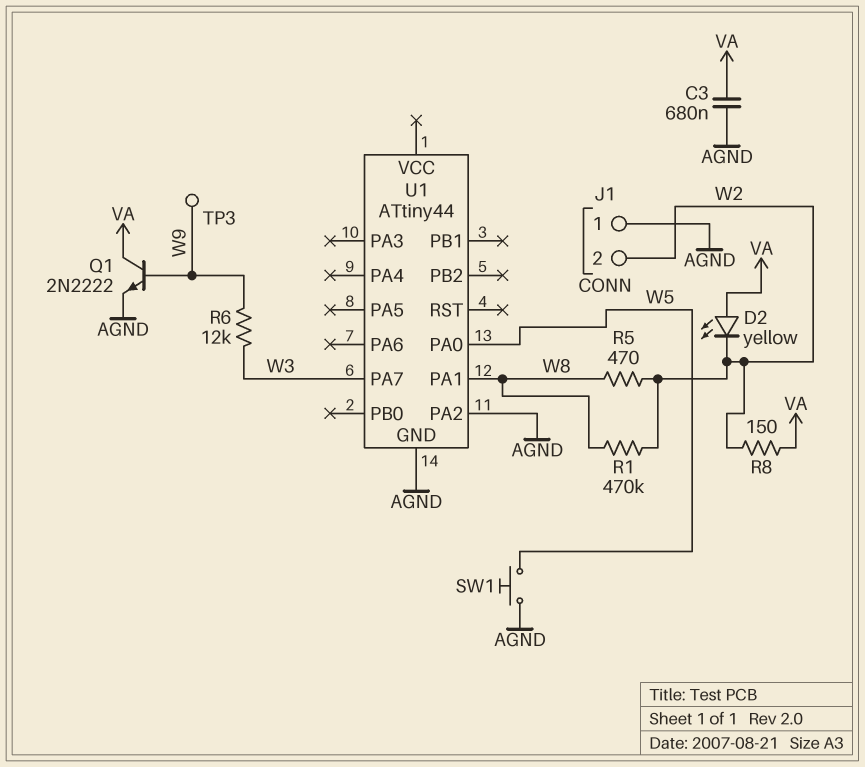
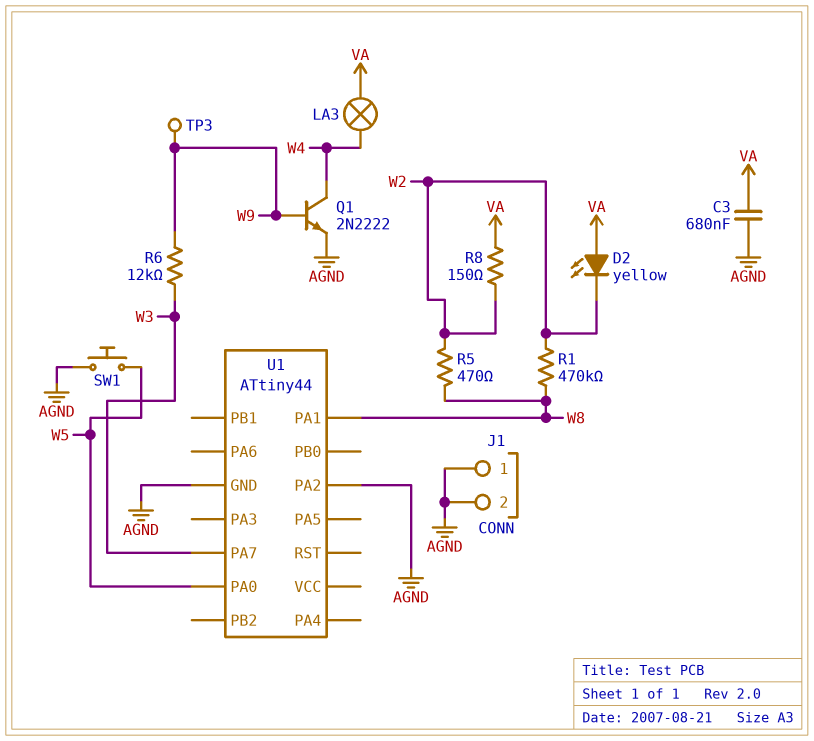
J1 pin 2: W2 -> AGND
LA3: none -> lamp (VA, W4)
Q1: NPN 2N2222 (B W9, C VA, E AGND) -> NPN 2N2222 (B W9, C W4, E AGND)

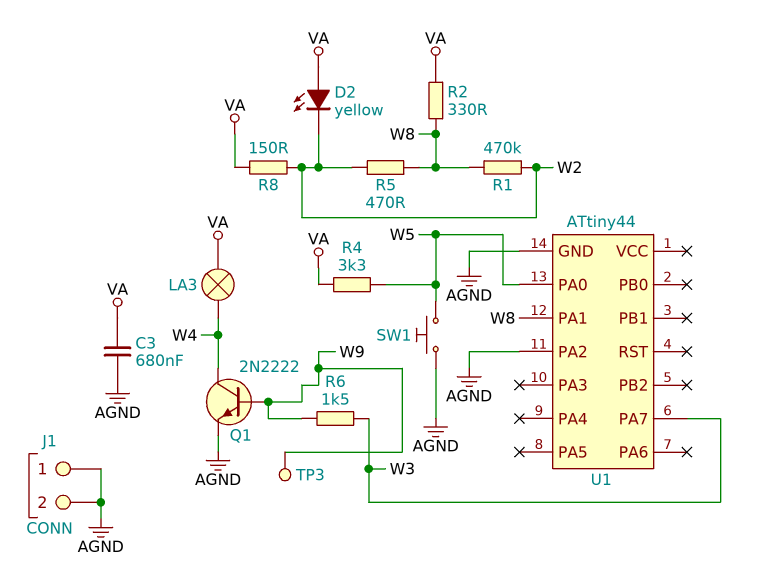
R2: none -> 330 (VA, W8)
R4: none -> 3.3k (VA, W5)
R6: 12k (W3, W9) -> 1.5k (W3, W9)

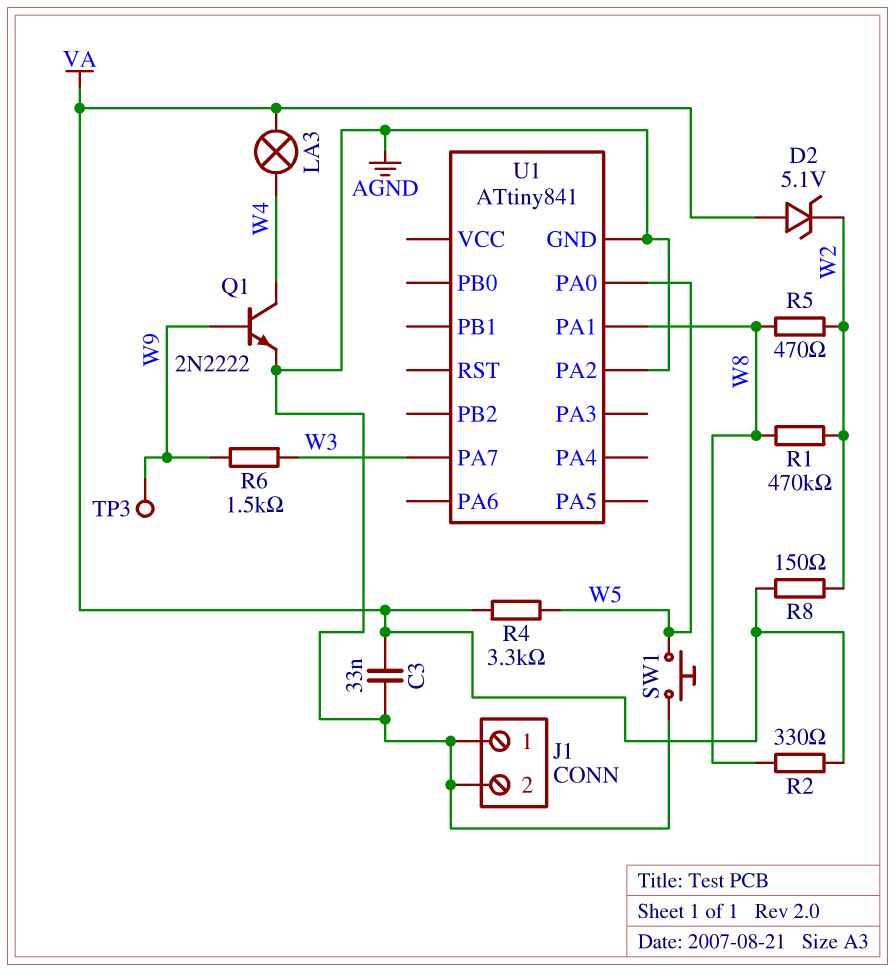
C3: 680nF (AGND, VA) -> 33nF (AGND, VA)
D2: LED yellow (A VA, K W2) -> zener 5.1V (A VA, K W2)
U1: ATtiny44 -> ATtiny841

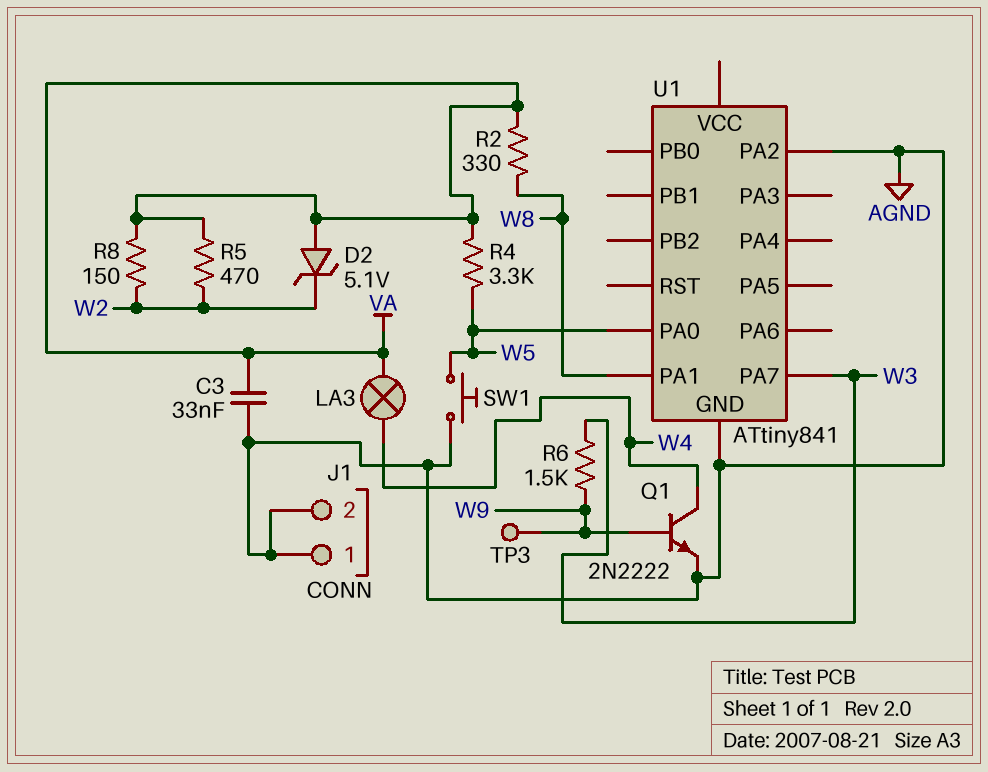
R1: 470k (W2, W8) -> none
R5: 470 (W2, W8) -> 470 (VA, W2)

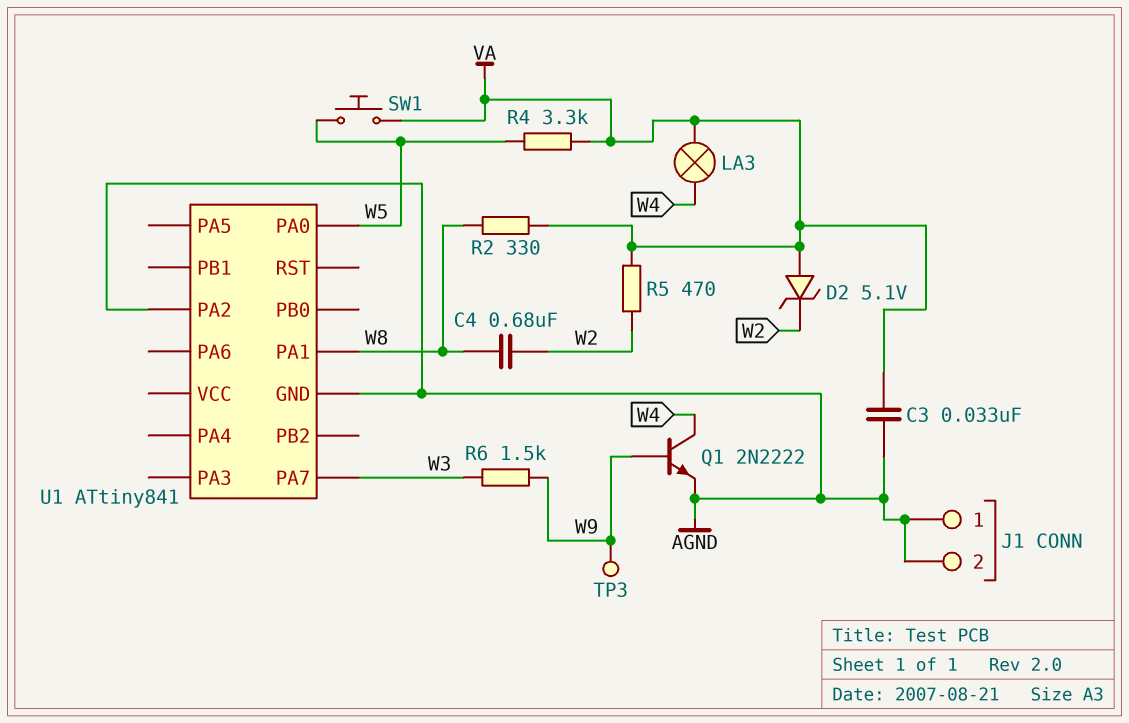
C4: none -> 680nF (W2, W8)
R8: 150 (VA, W2) -> none
SW1: button (AGND, W5) -> button (VA, W5)

